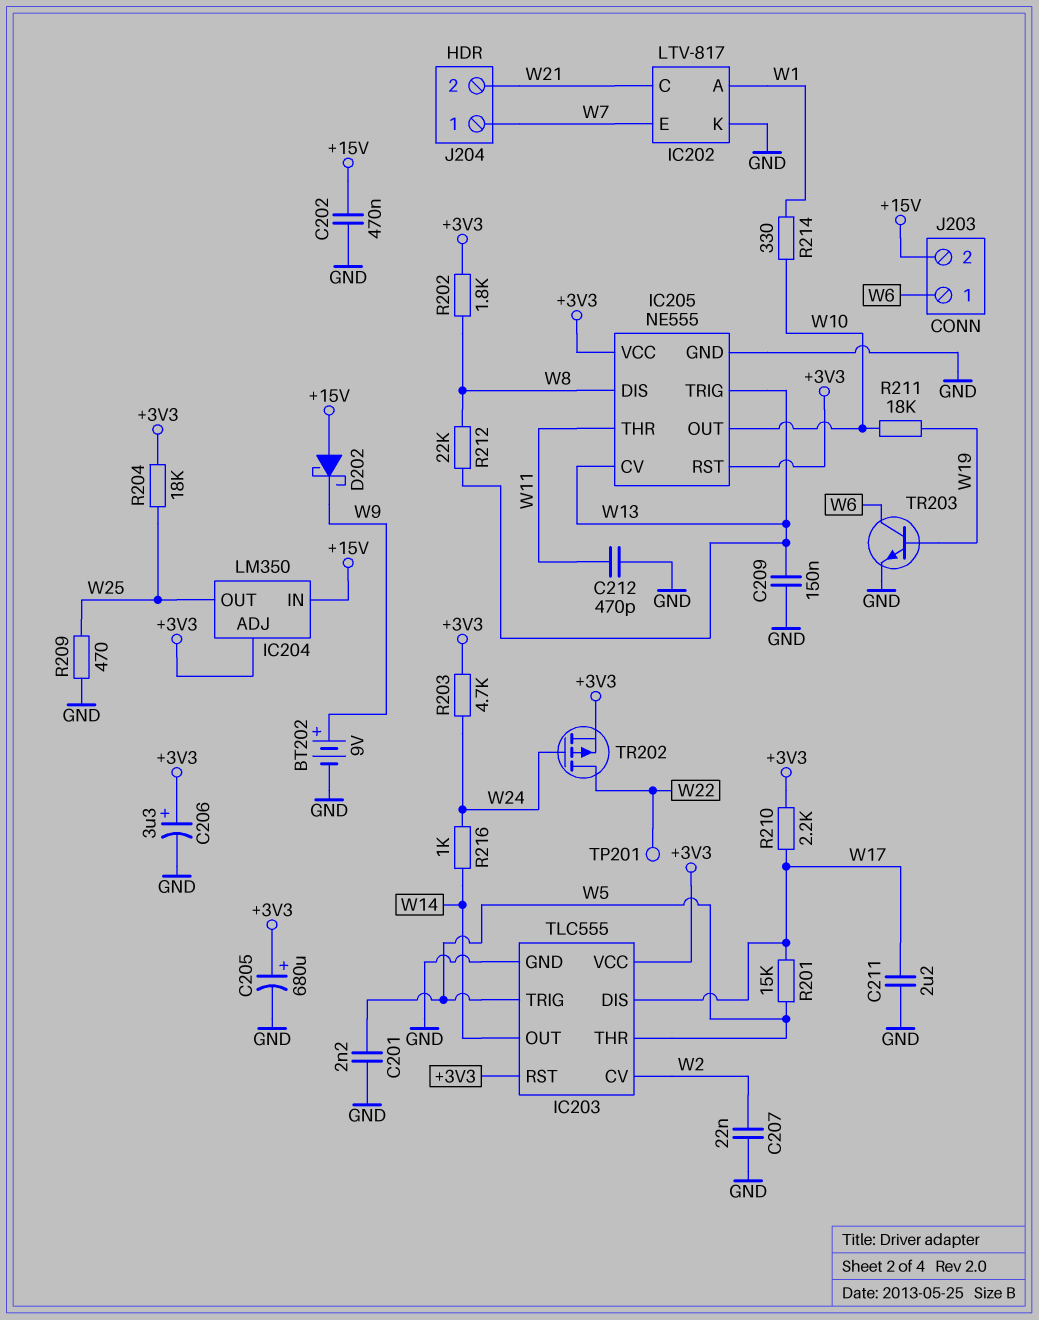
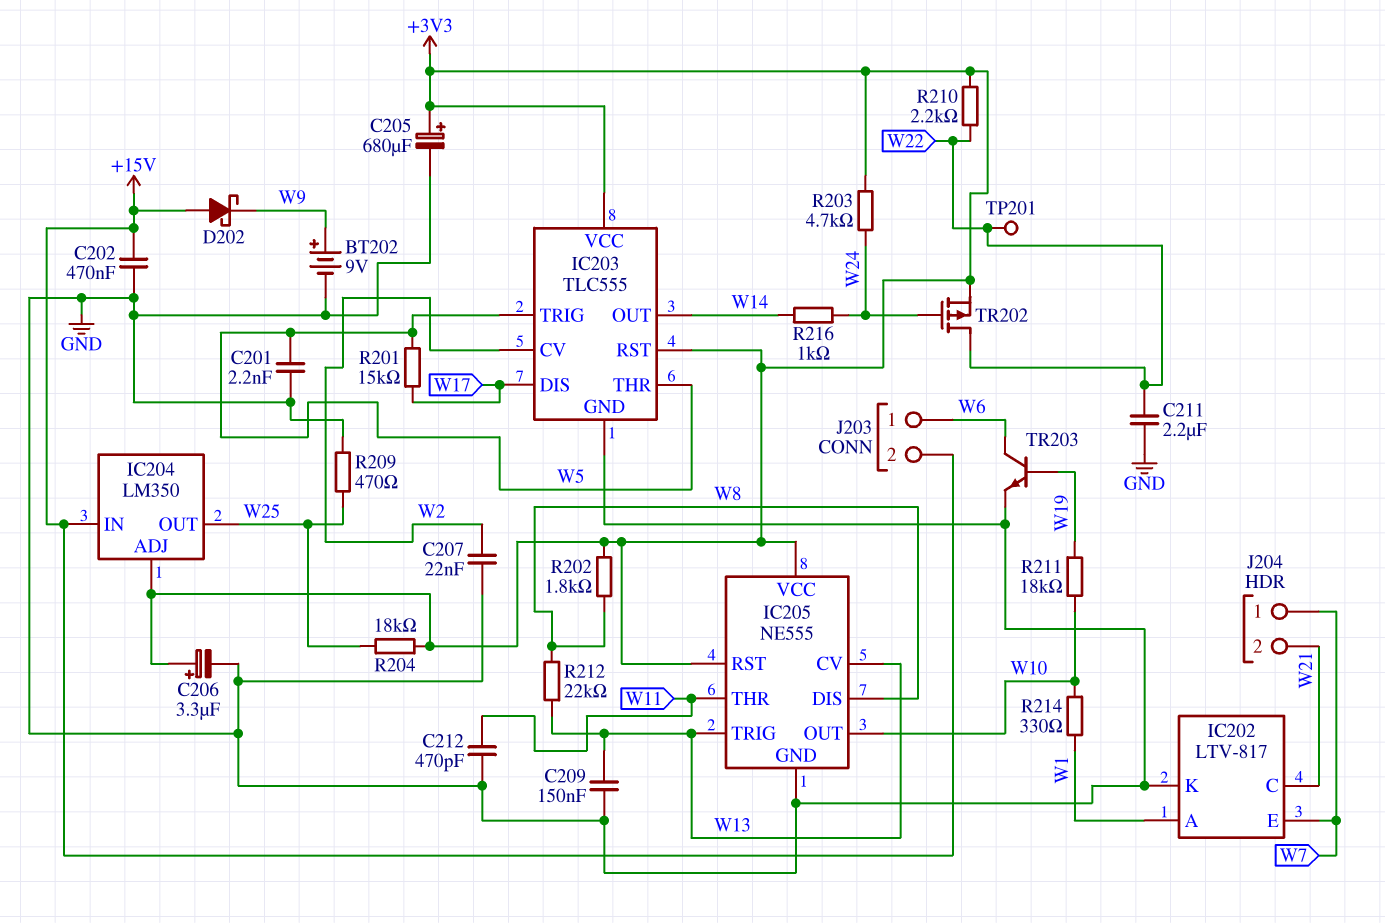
C211: 2.2uF (GND, W17) -> 2.2uF (GND, W22)
R210: 2.2k (+3V3, W17) -> 2.2k (+3V3, W22)

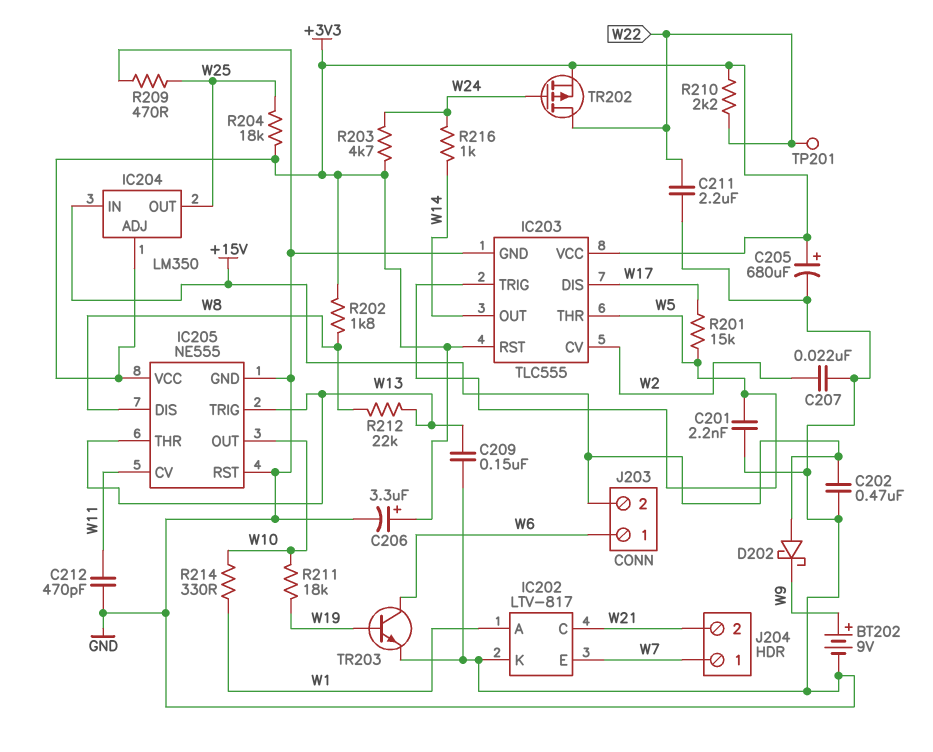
IC205 pin CV: W13 -> W11
IC205 pin RST: +3V3 -> GND
IC205 pin THR: W11 -> W13

